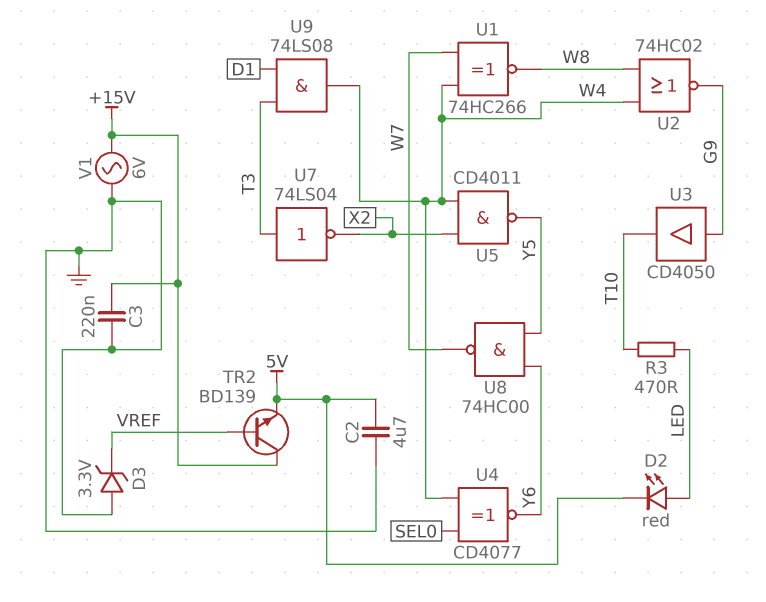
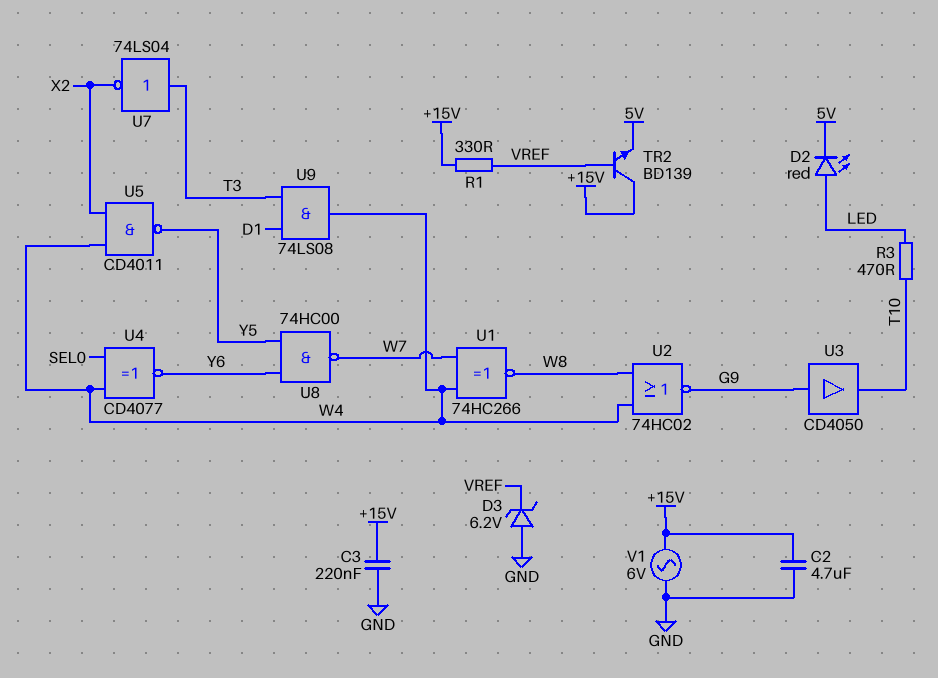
C2: 4.7uF (5V, GND) -> 4.7uF (+15V, GND)
D3: zener 3.3V (A GND, K VREF) -> zener 6.2V (A GND, K VREF)
R1: none -> 330 (+15V, VREF)

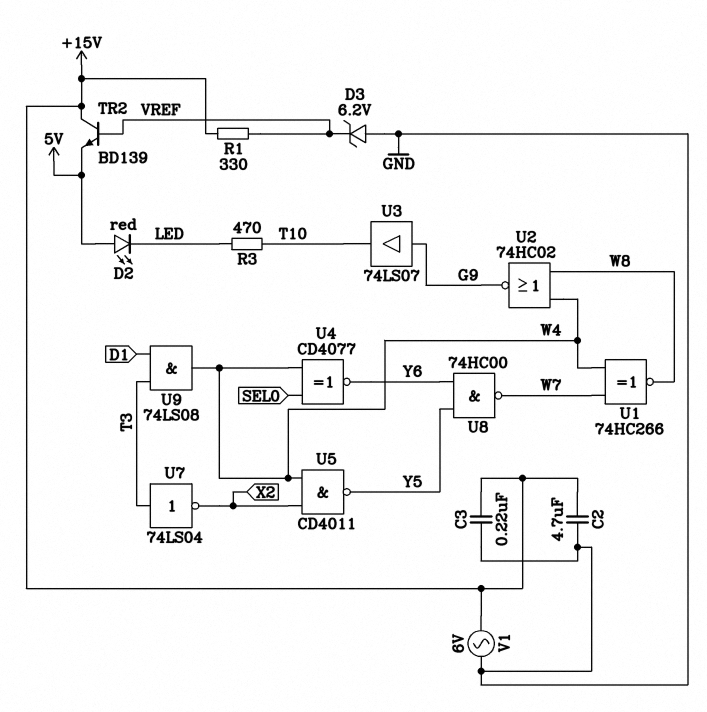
D2: LED red (A LED, K 5V) -> LED red (A 5V, K LED)
U3: buffer CD4050 (in G9, out T10) -> buffer 74LS07 (in G9, out T10)

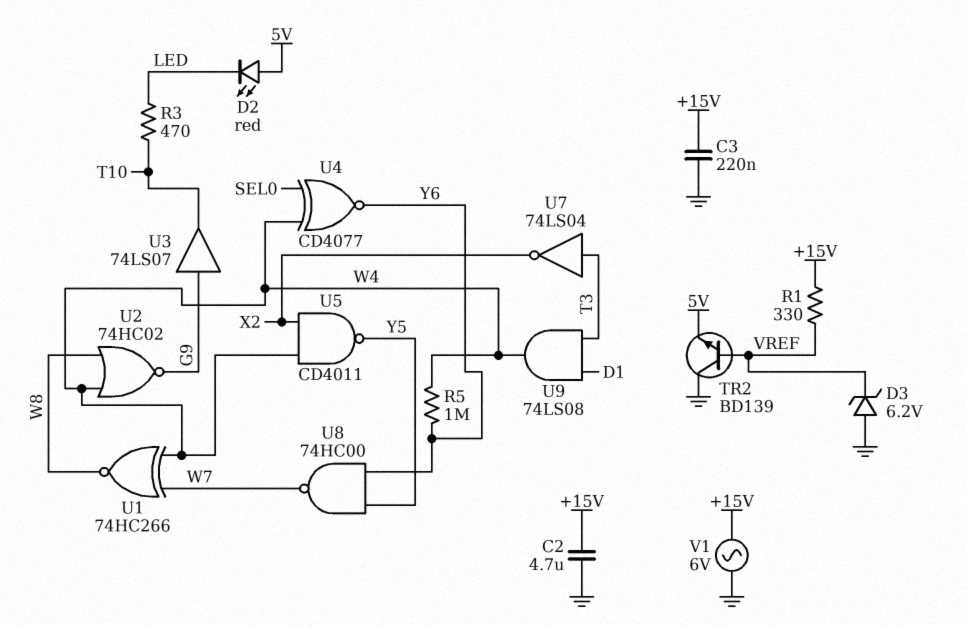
R5: none -> 1M (W4, Y6)
TR2: NPN BD139 (B VREF, C +15V, E 5V) -> NPN BD139 (B VREF, C GND, E 5V)

